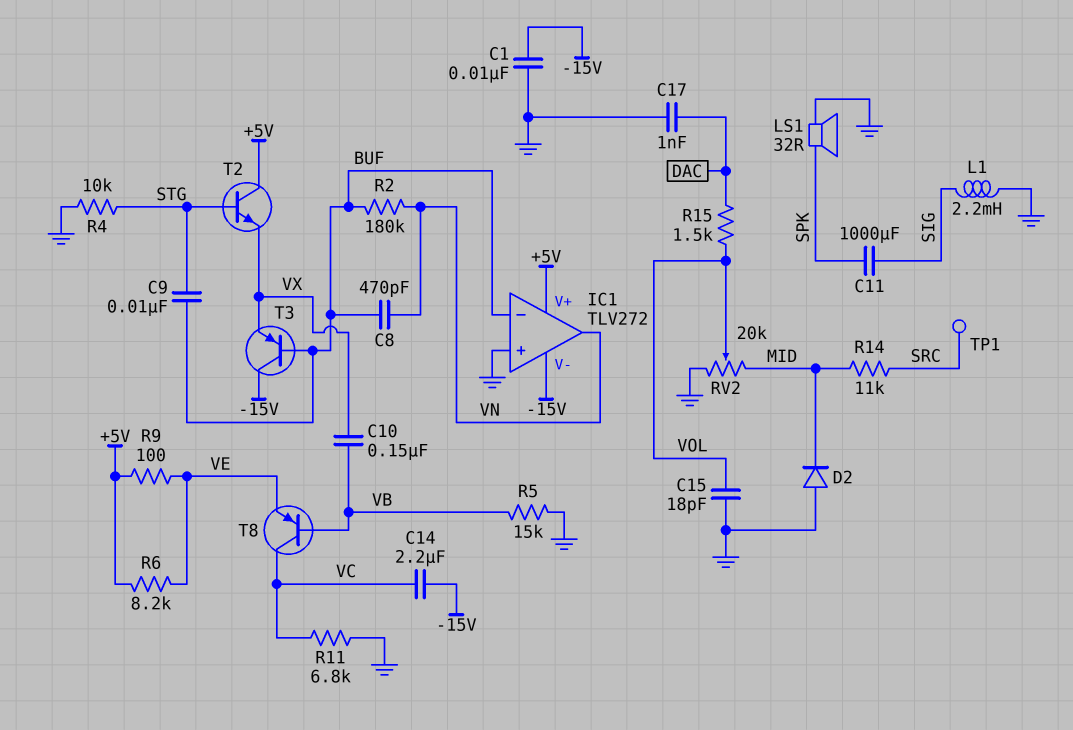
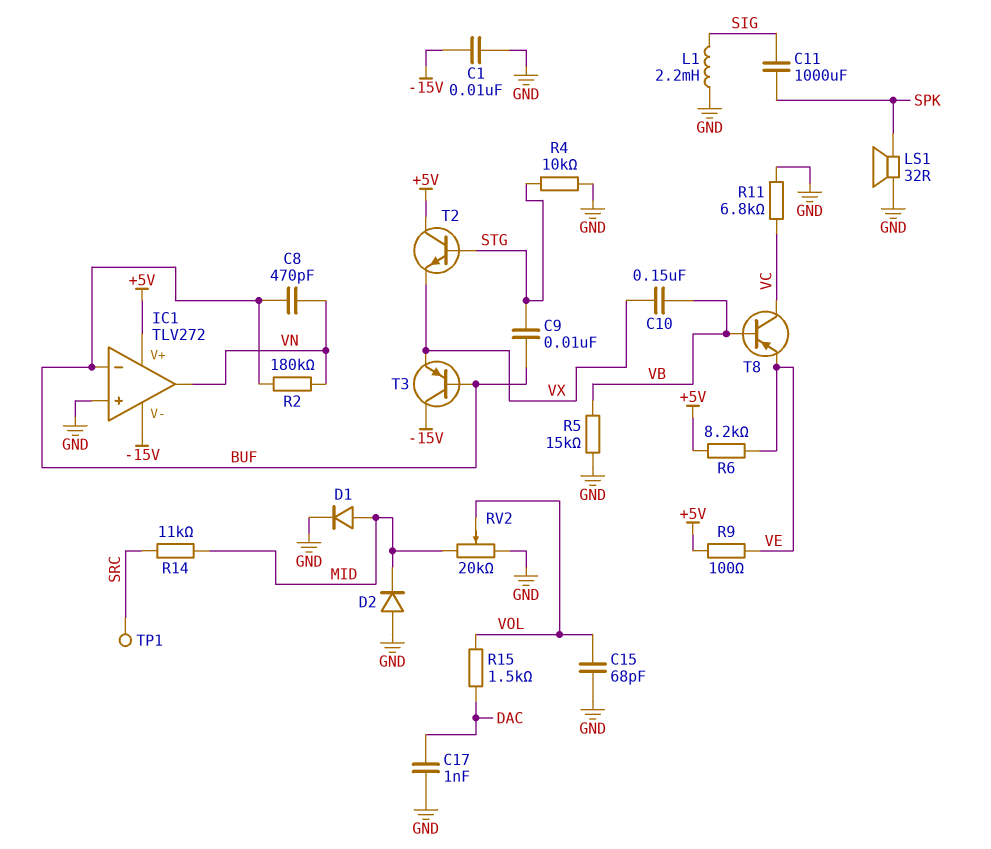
C14: 2.2uF (-15V, VC) -> none
C15: 18pF (GND, VOL) -> 68pF (GND, VOL)
D1: none -> diode (A MID, K GND)

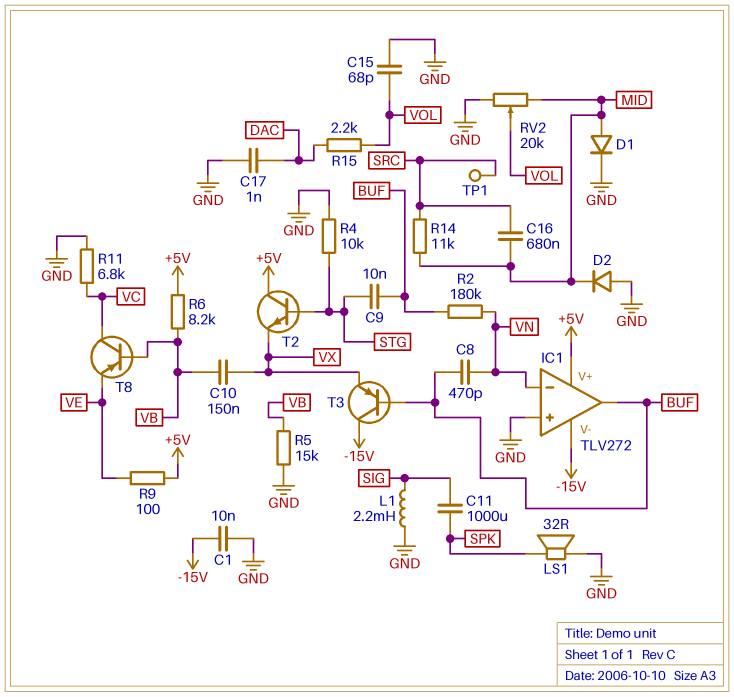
C16: none -> 680nF (MID, SRC)
IC1 pin in-: BUF -> VN
IC1 pin out: VN -> BUF
R6: 8.2k (+5V, VE) -> 8.2k (+5V, VB)
R15: 1.5k (DAC, VOL) -> 2.2k (DAC, VOL)

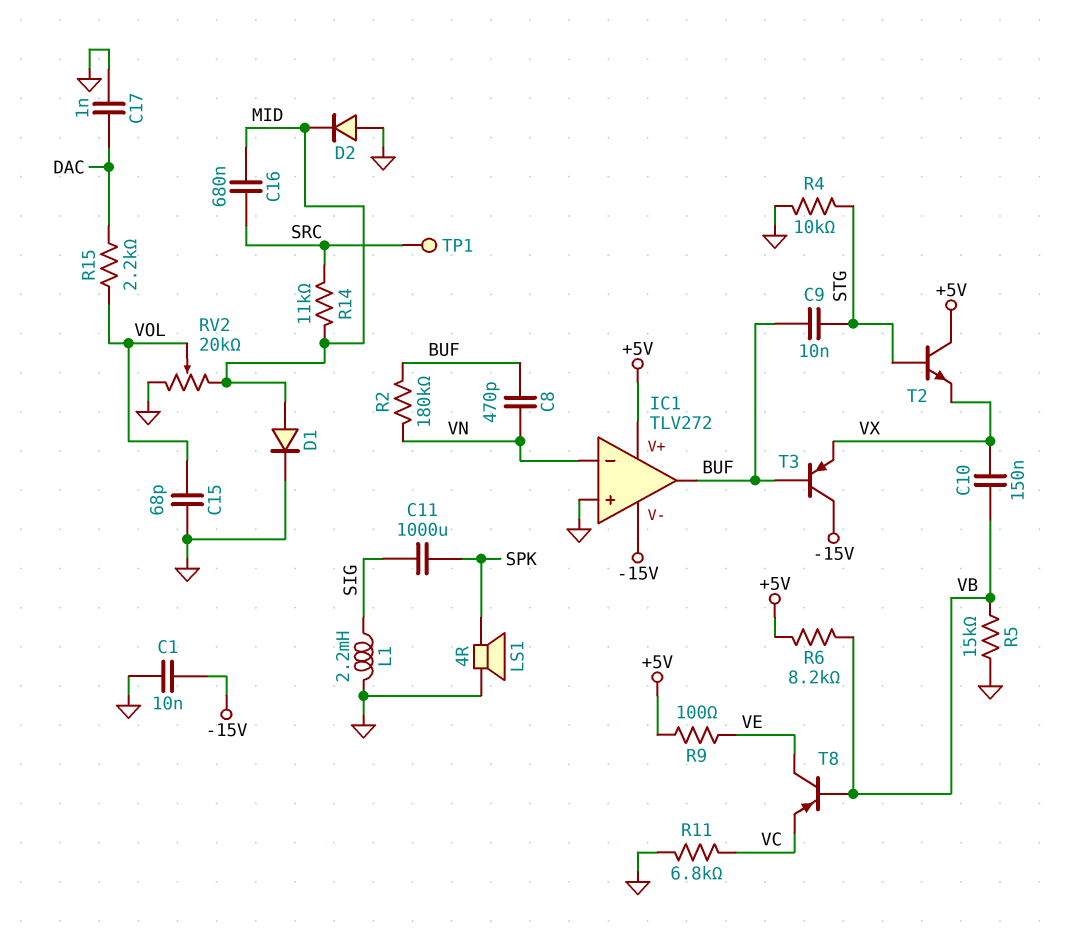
LS1: speaker 32R (GND, SPK) -> speaker 4R (GND, SPK)
T8: PNP (B VB, C VC, E VE) -> PNP (B VB, C VE, E VC)

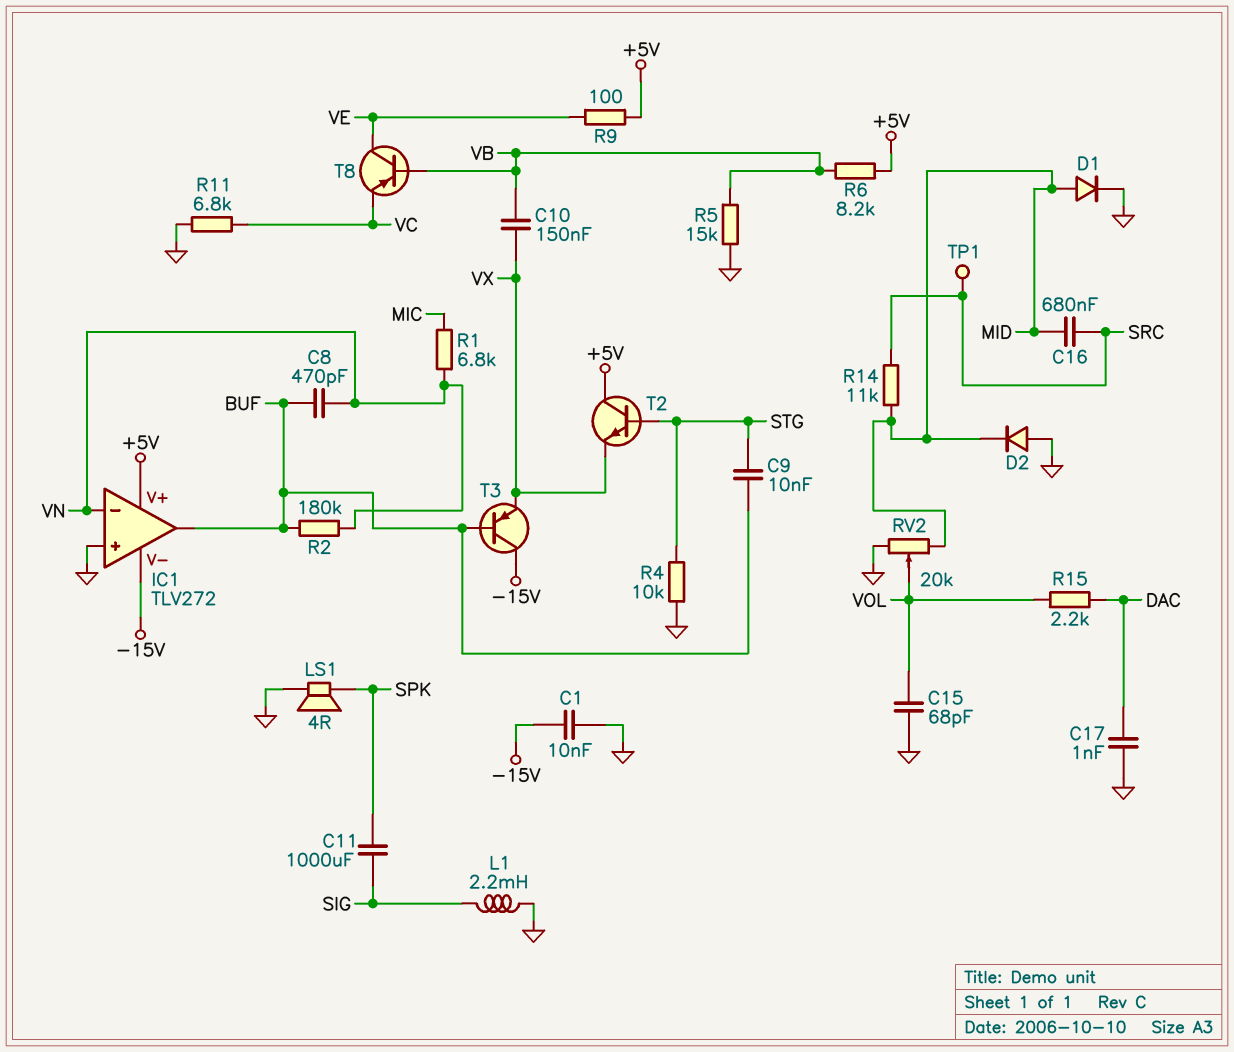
R1: none -> 6.8k (MIC, VN)

